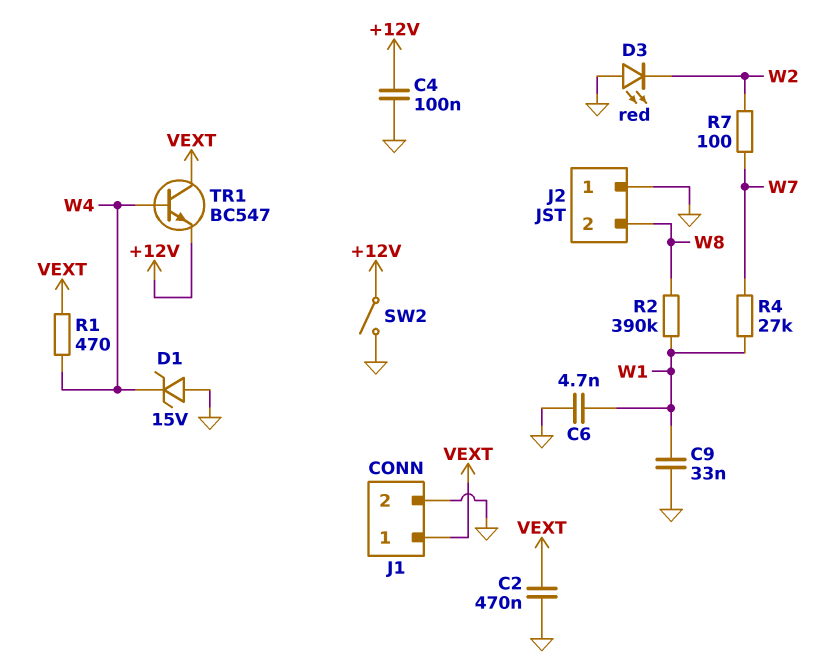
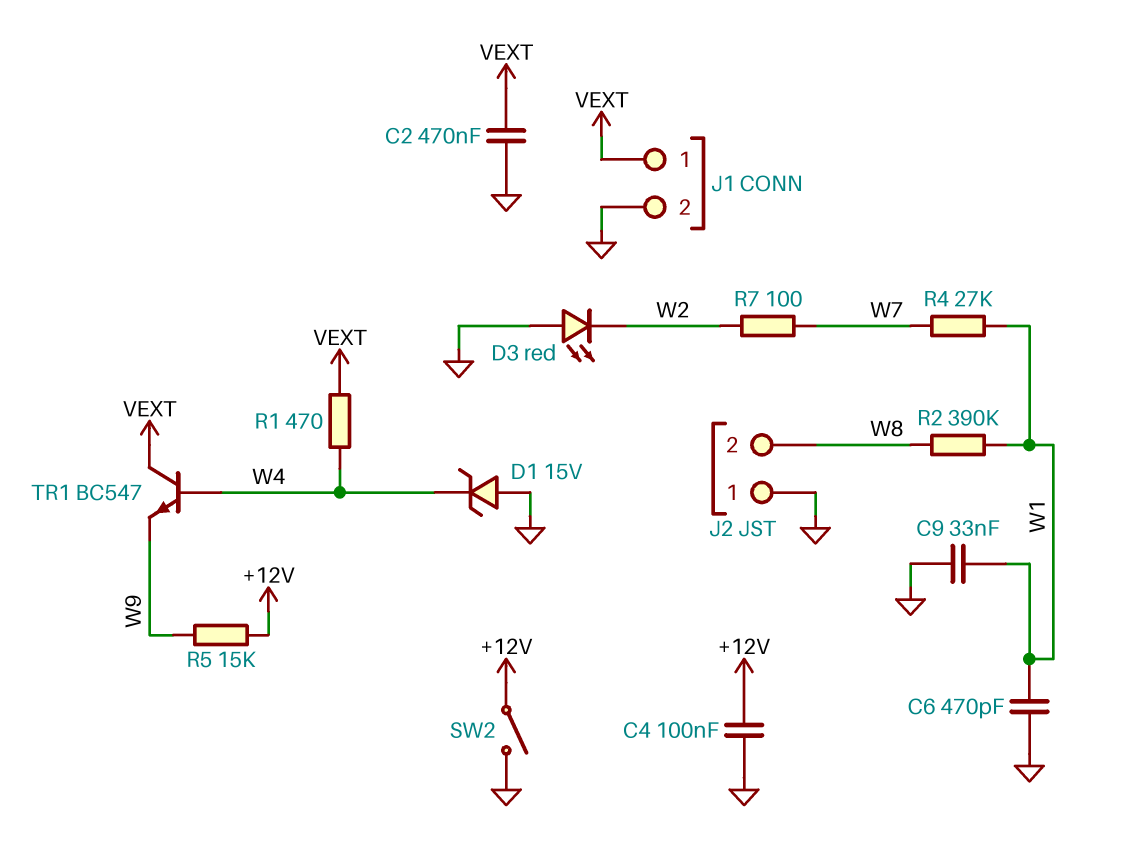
C6: 4.7nF (GND, W1) -> 470pF (GND, W1)
R5: none -> 15k (+12V, W9)
TR1: NPN BC547 (B W4, C VEXT, E +12V) -> NPN BC547 (B W4, C VEXT, E W9)

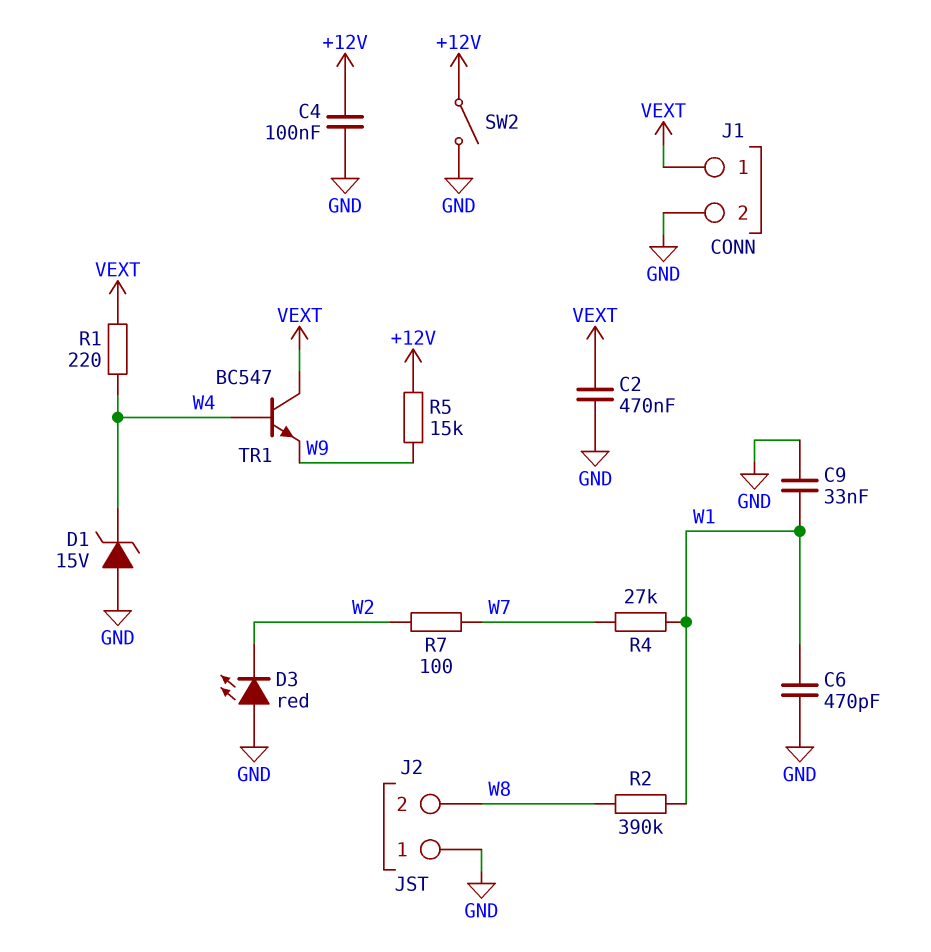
R1: 470 (VEXT, W4) -> 220 (VEXT, W4)

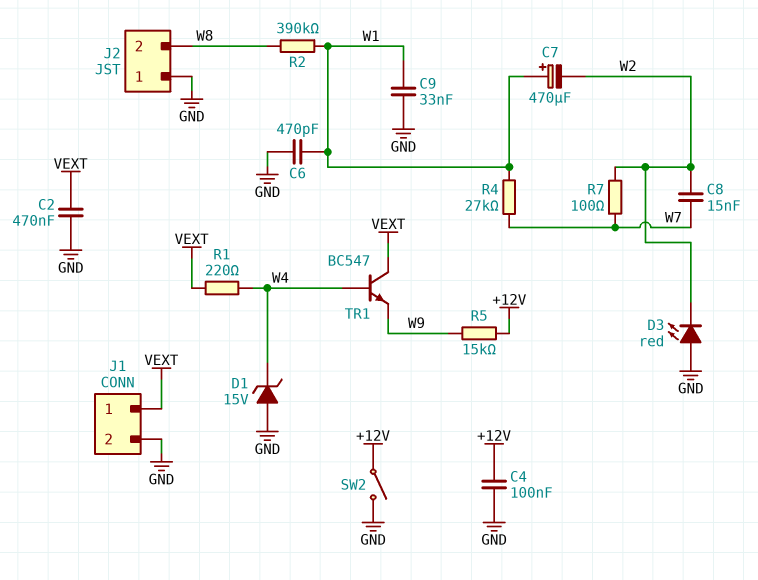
C7: none -> 470uF (plus W1, minus W2)
C8: none -> 15nF (W2, W7)

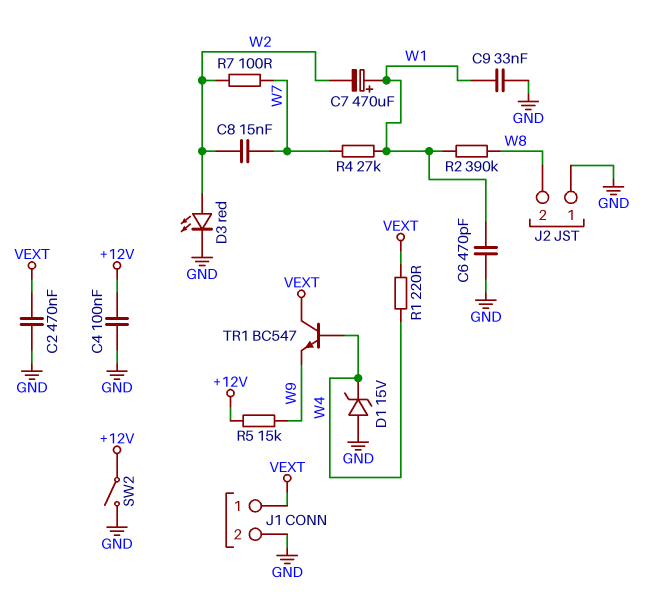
D3: LED red (A GND, K W2) -> LED red (A W2, K GND)

